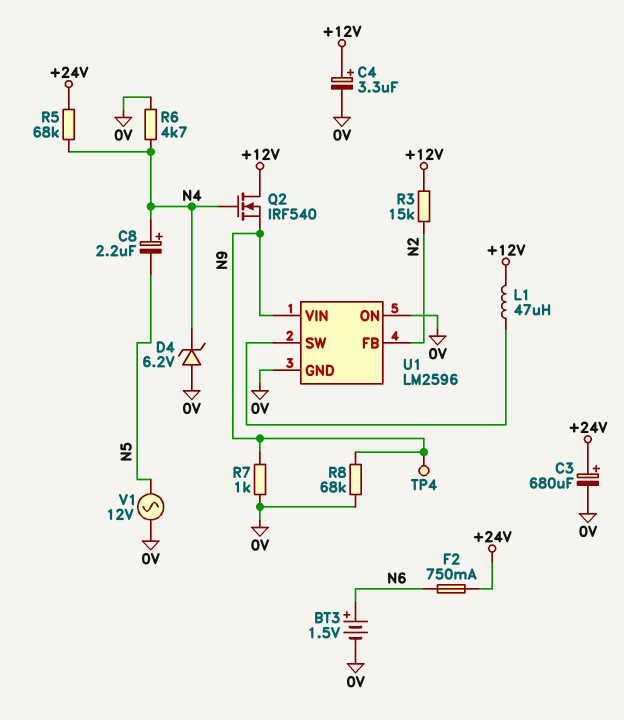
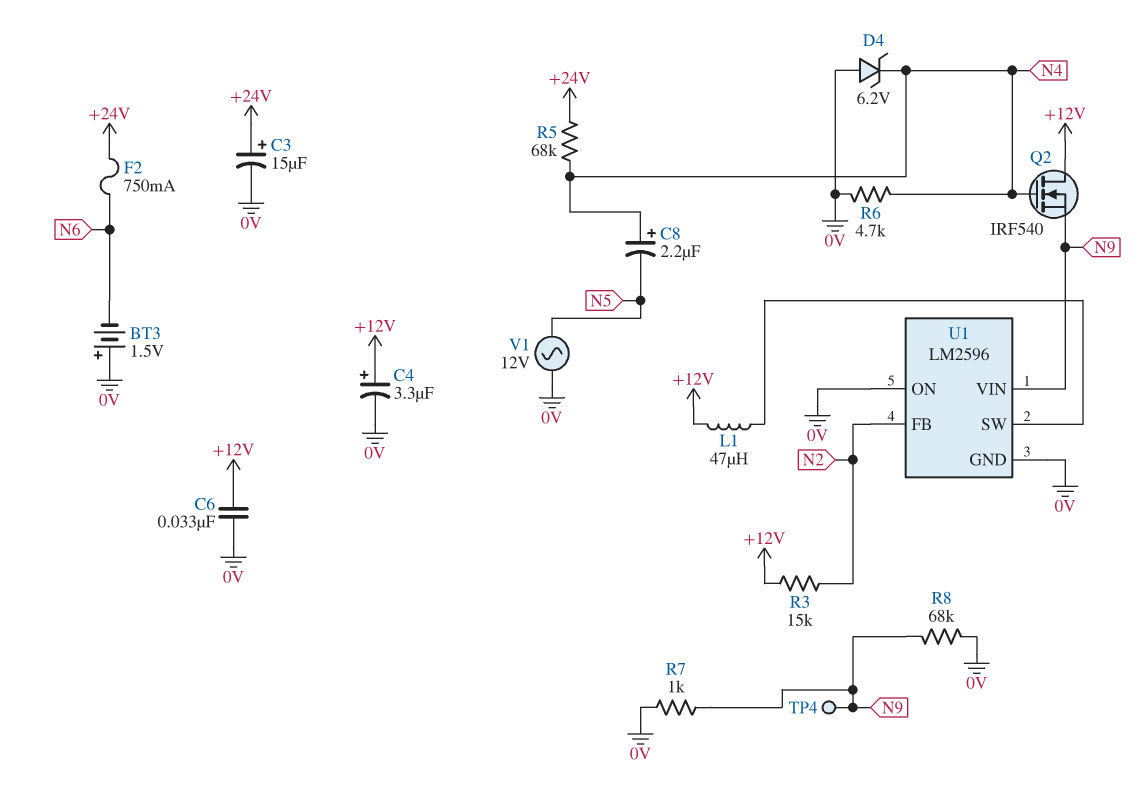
BT3: 1.5V (plus N6, minus 0V) -> 1.5V (plus 0V, minus N6)
C3: 680uF (plus +24V, minus 0V) -> 15uF (plus +24V, minus 0V)
C6: none -> 33nF (+12V, 0V)

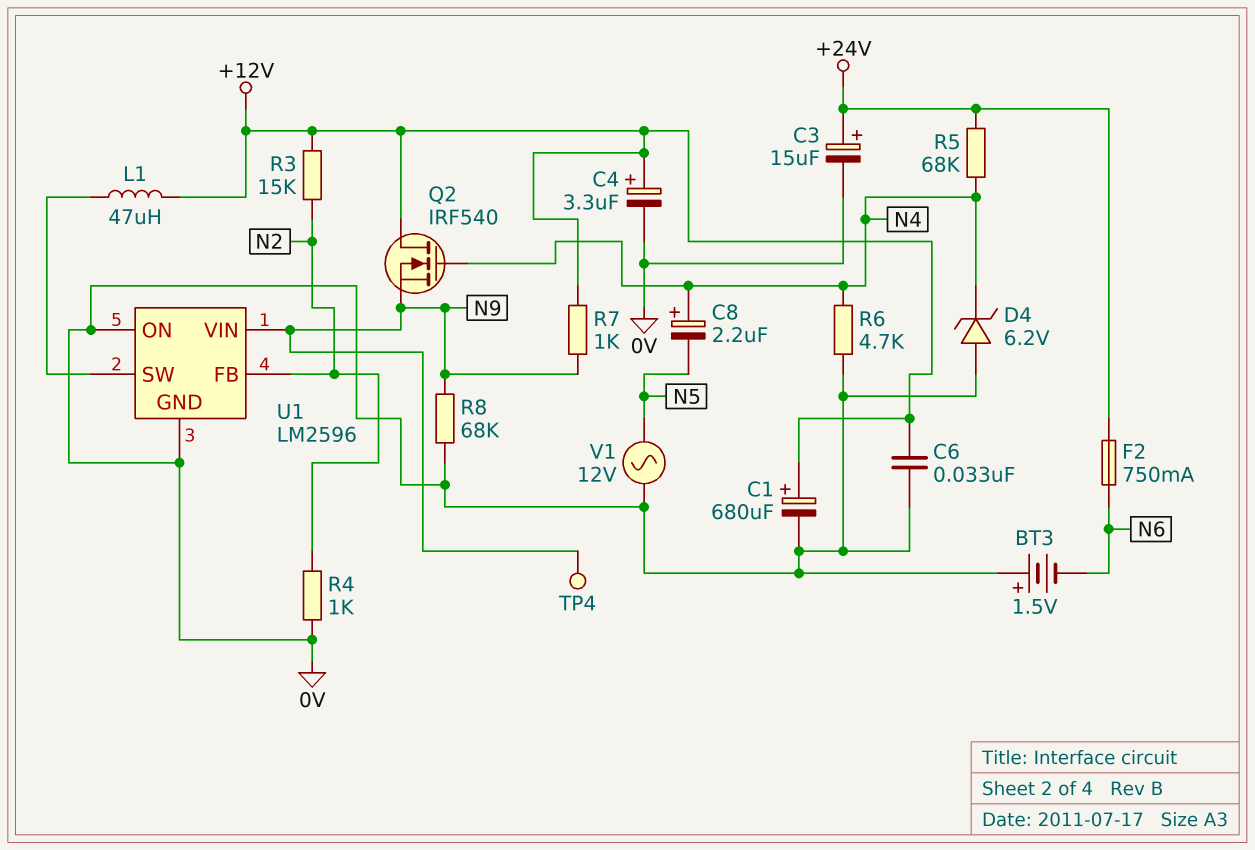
C1: none -> 680uF (plus +12V, minus 0V)
R4: none -> 1k (0V, N2)
R7: 1k (0V, N9) -> 1k (+12V, N9)

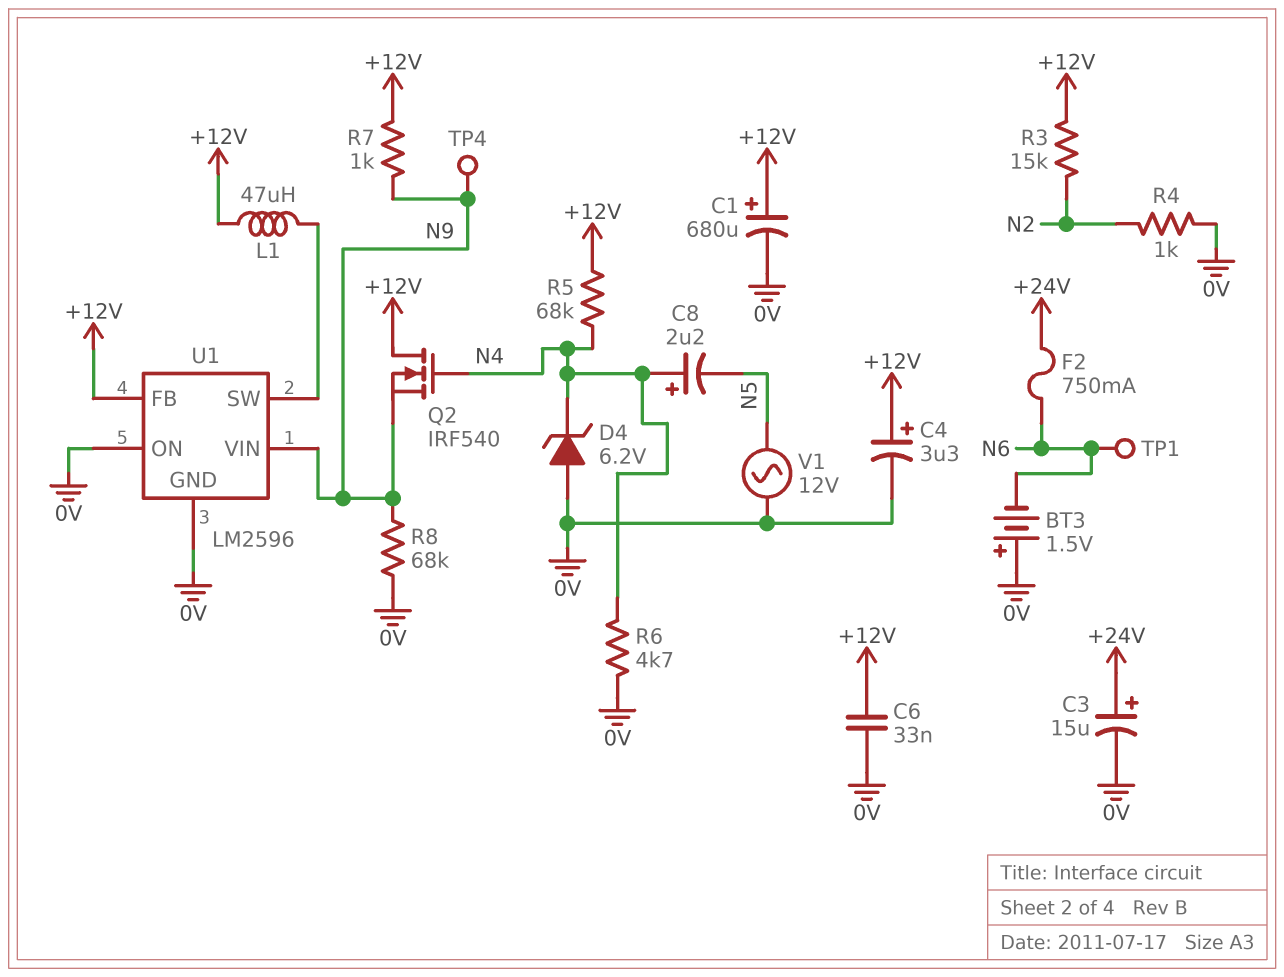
R5: 68k (+24V, N4) -> 68k (+12V, N4)
TP1: none -> test point (N6)
U1 pin FB: N2 -> +12V

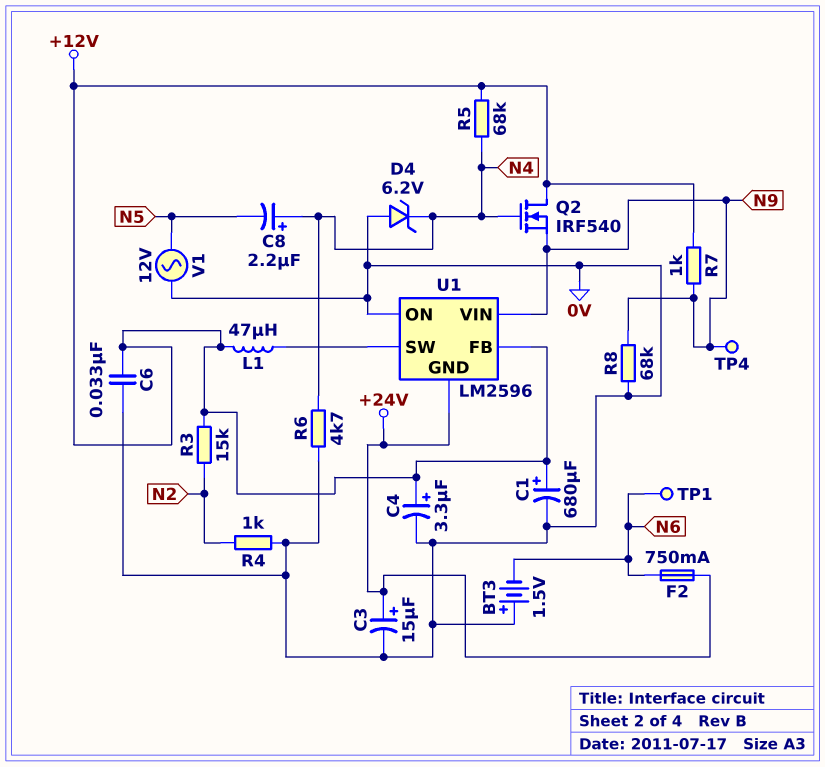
U1 pin GND: 0V -> +24V

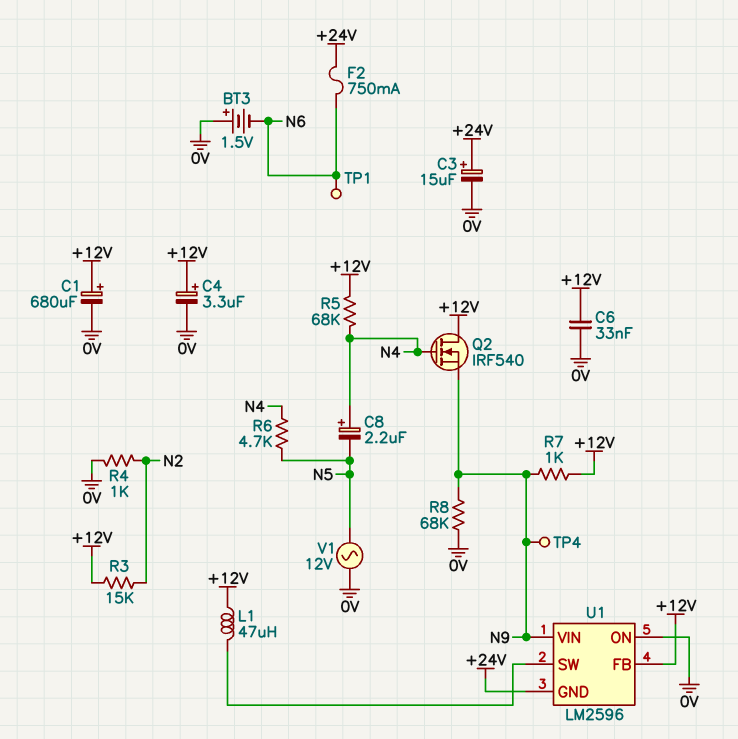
D4: zener 6.2V (A 0V, K N4) -> none
R6: 4.7k (0V, N4) -> 4.7k (N4, N5)

